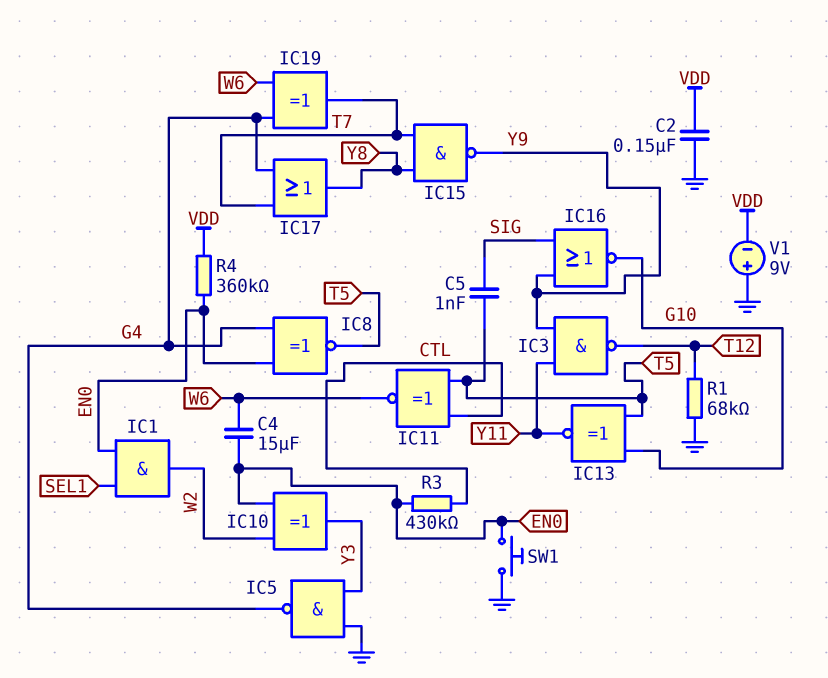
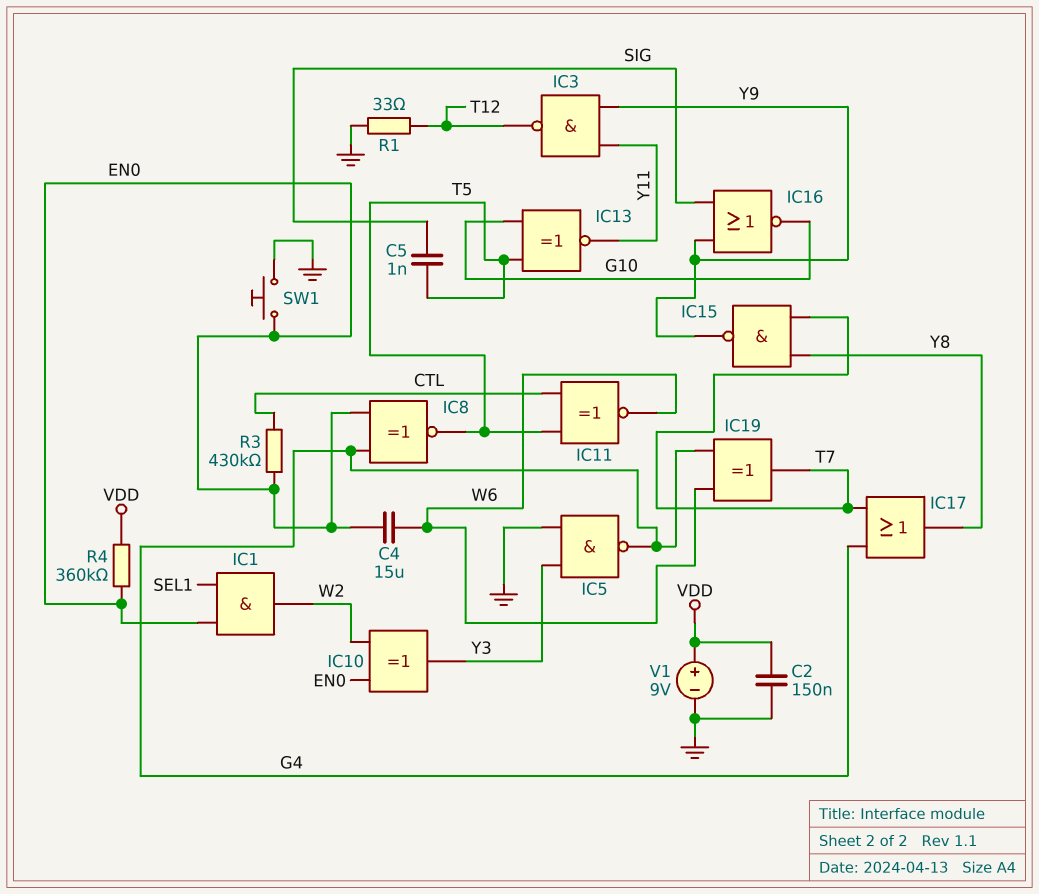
R1: 68k (GND, T12) -> 33 (GND, T12)
V1: 9V (plus GND, minus VDD) -> 9V (plus VDD, minus GND)

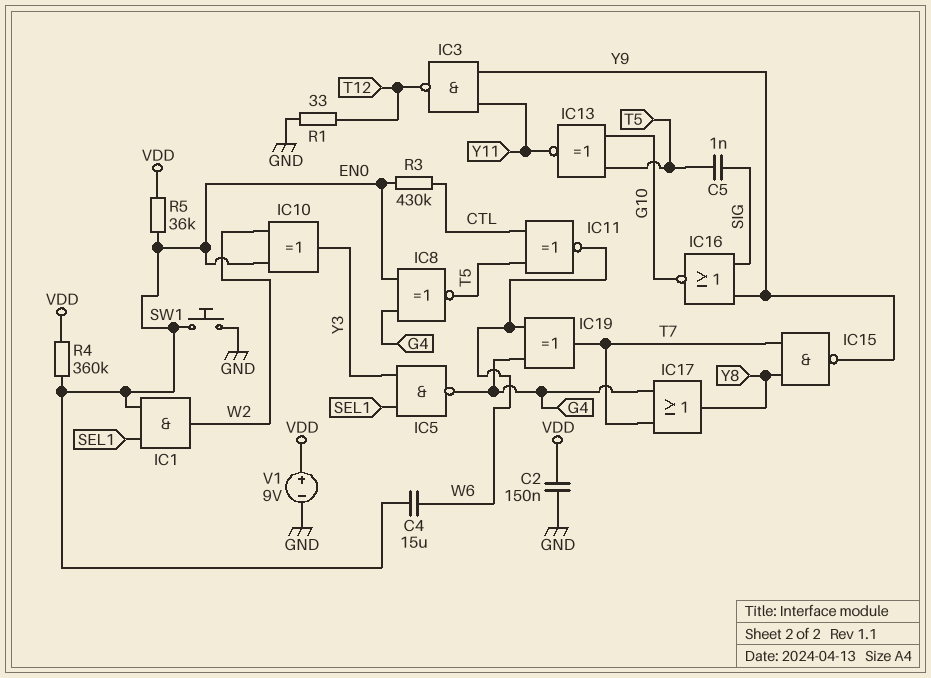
IC5: NAND (in GND, in Y3, out G4) -> NAND (in SEL1, in Y3, out G4)
R5: none -> 36k (EN0, VDD)

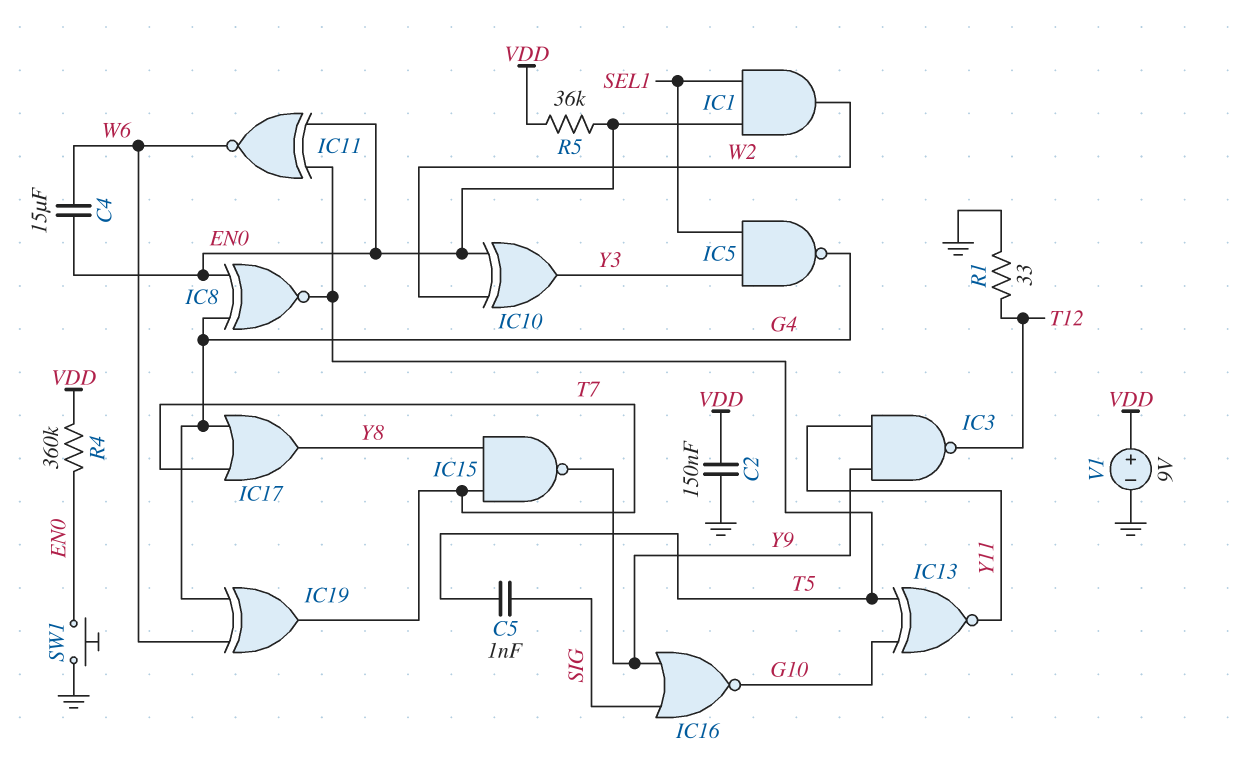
IC11: XNOR (in CTL, in T5, out W6) -> XNOR (in EN0, in T5, out W6)
R3: 430k (CTL, EN0) -> none

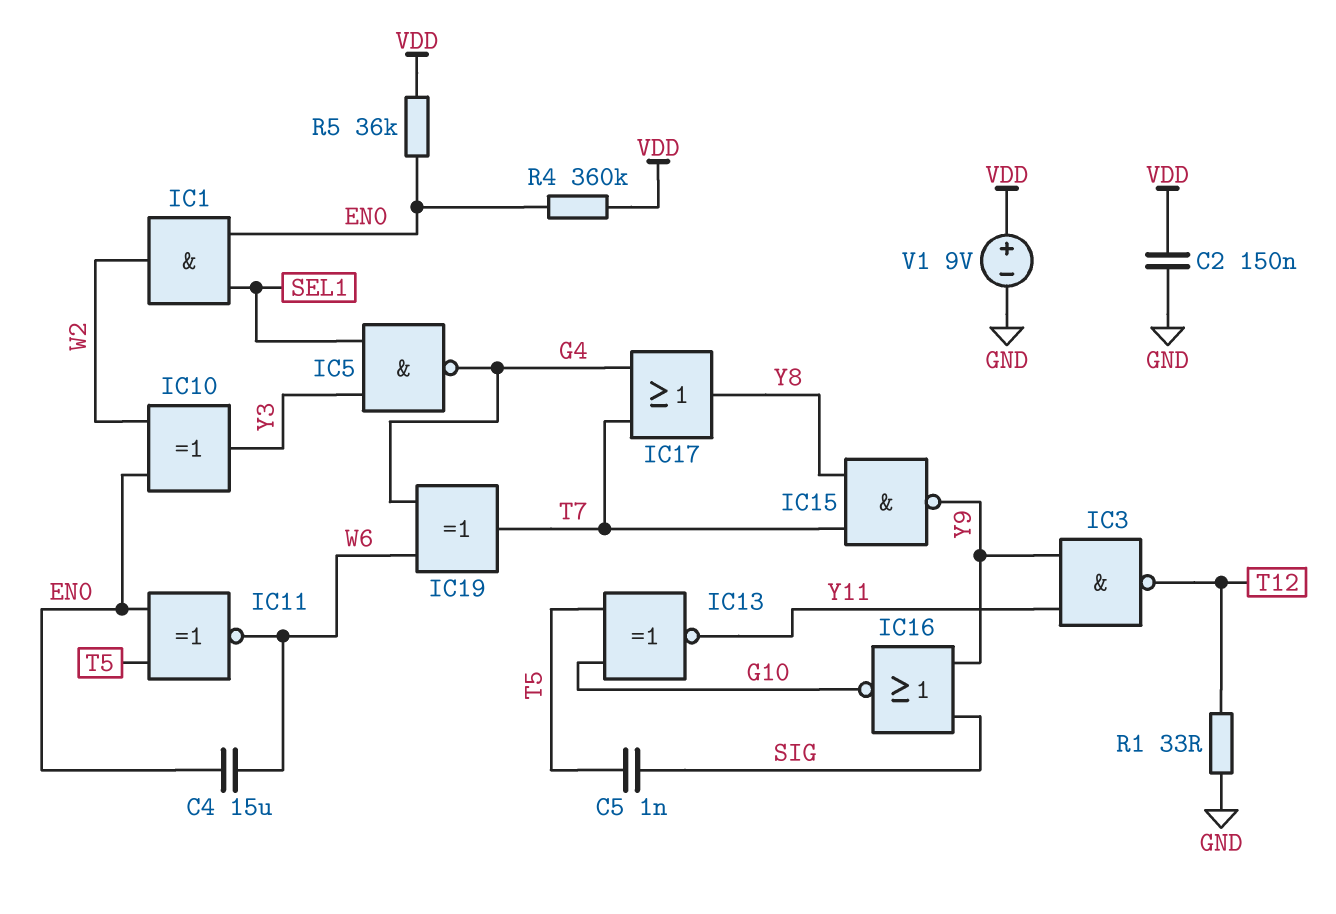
IC8: XNOR (in EN0, in G4, out T5) -> none
SW1: button (EN0, GND) -> none

